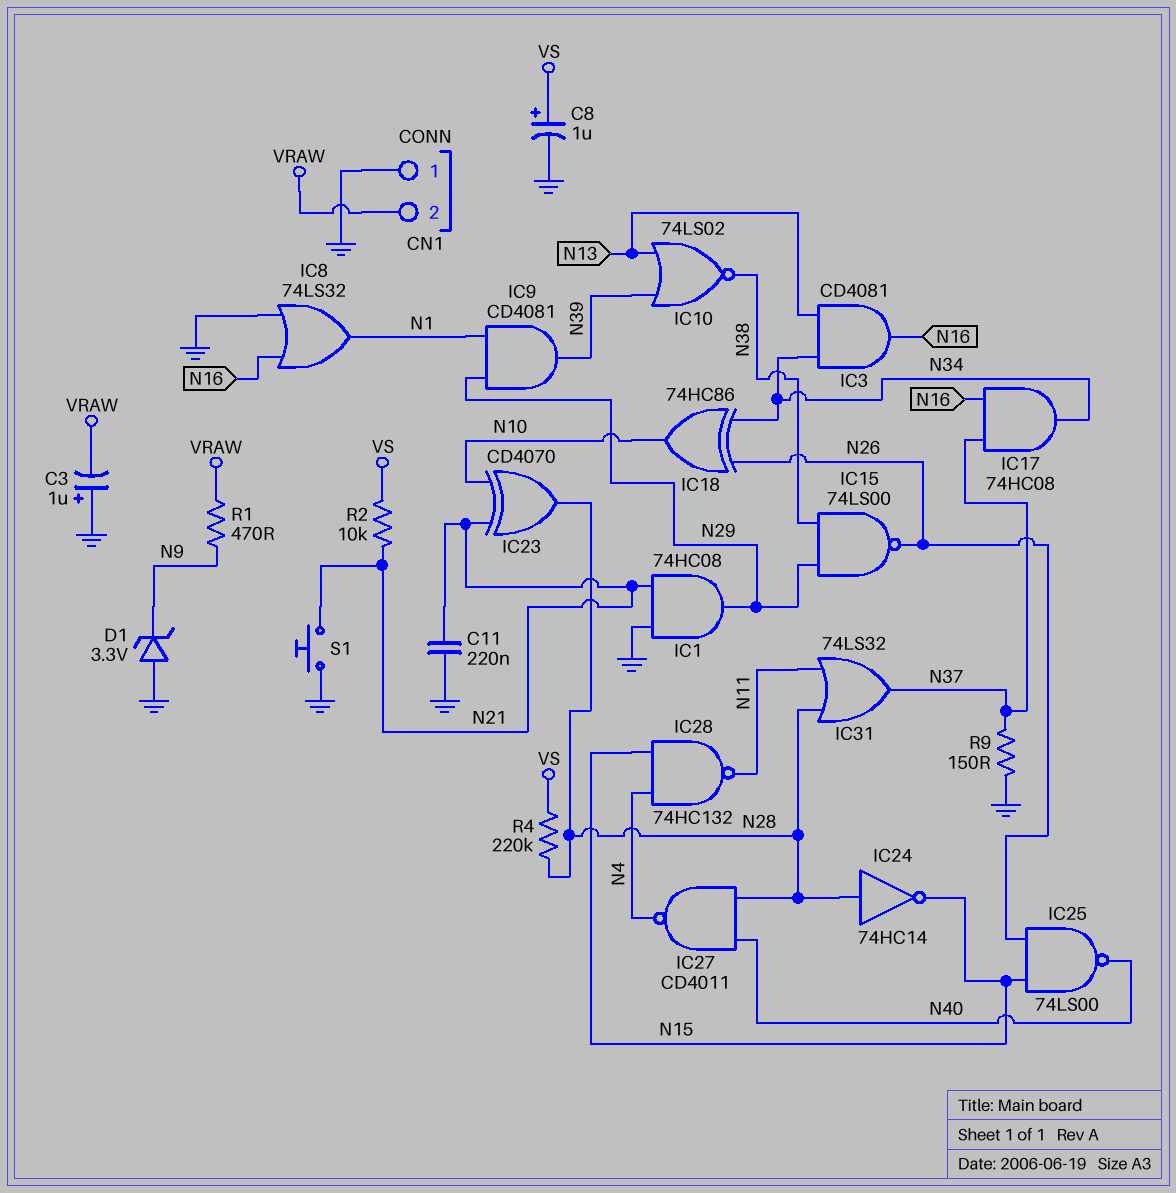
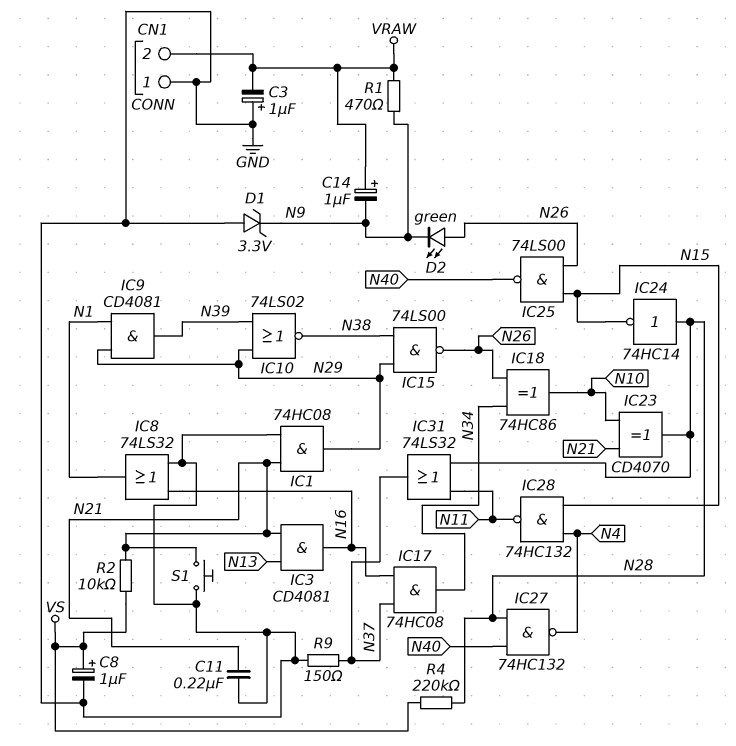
C14: none -> 1uF (plus VRAW, minus N9)
D2: none -> LED green (A N26, K N9)
IC3: AND CD4081 (in N13, in N34, out N16) -> AND CD4081 (in N13, in N21, out N16)
IC10: NOR 74LS02 (in N13, in N39, out N38) -> NOR 74LS02 (in N29, in N39, out N38)
IC27: NAND CD4011 (in N28, in N40, out N4) -> NAND 74HC132 (in N28, in N40, out N4)

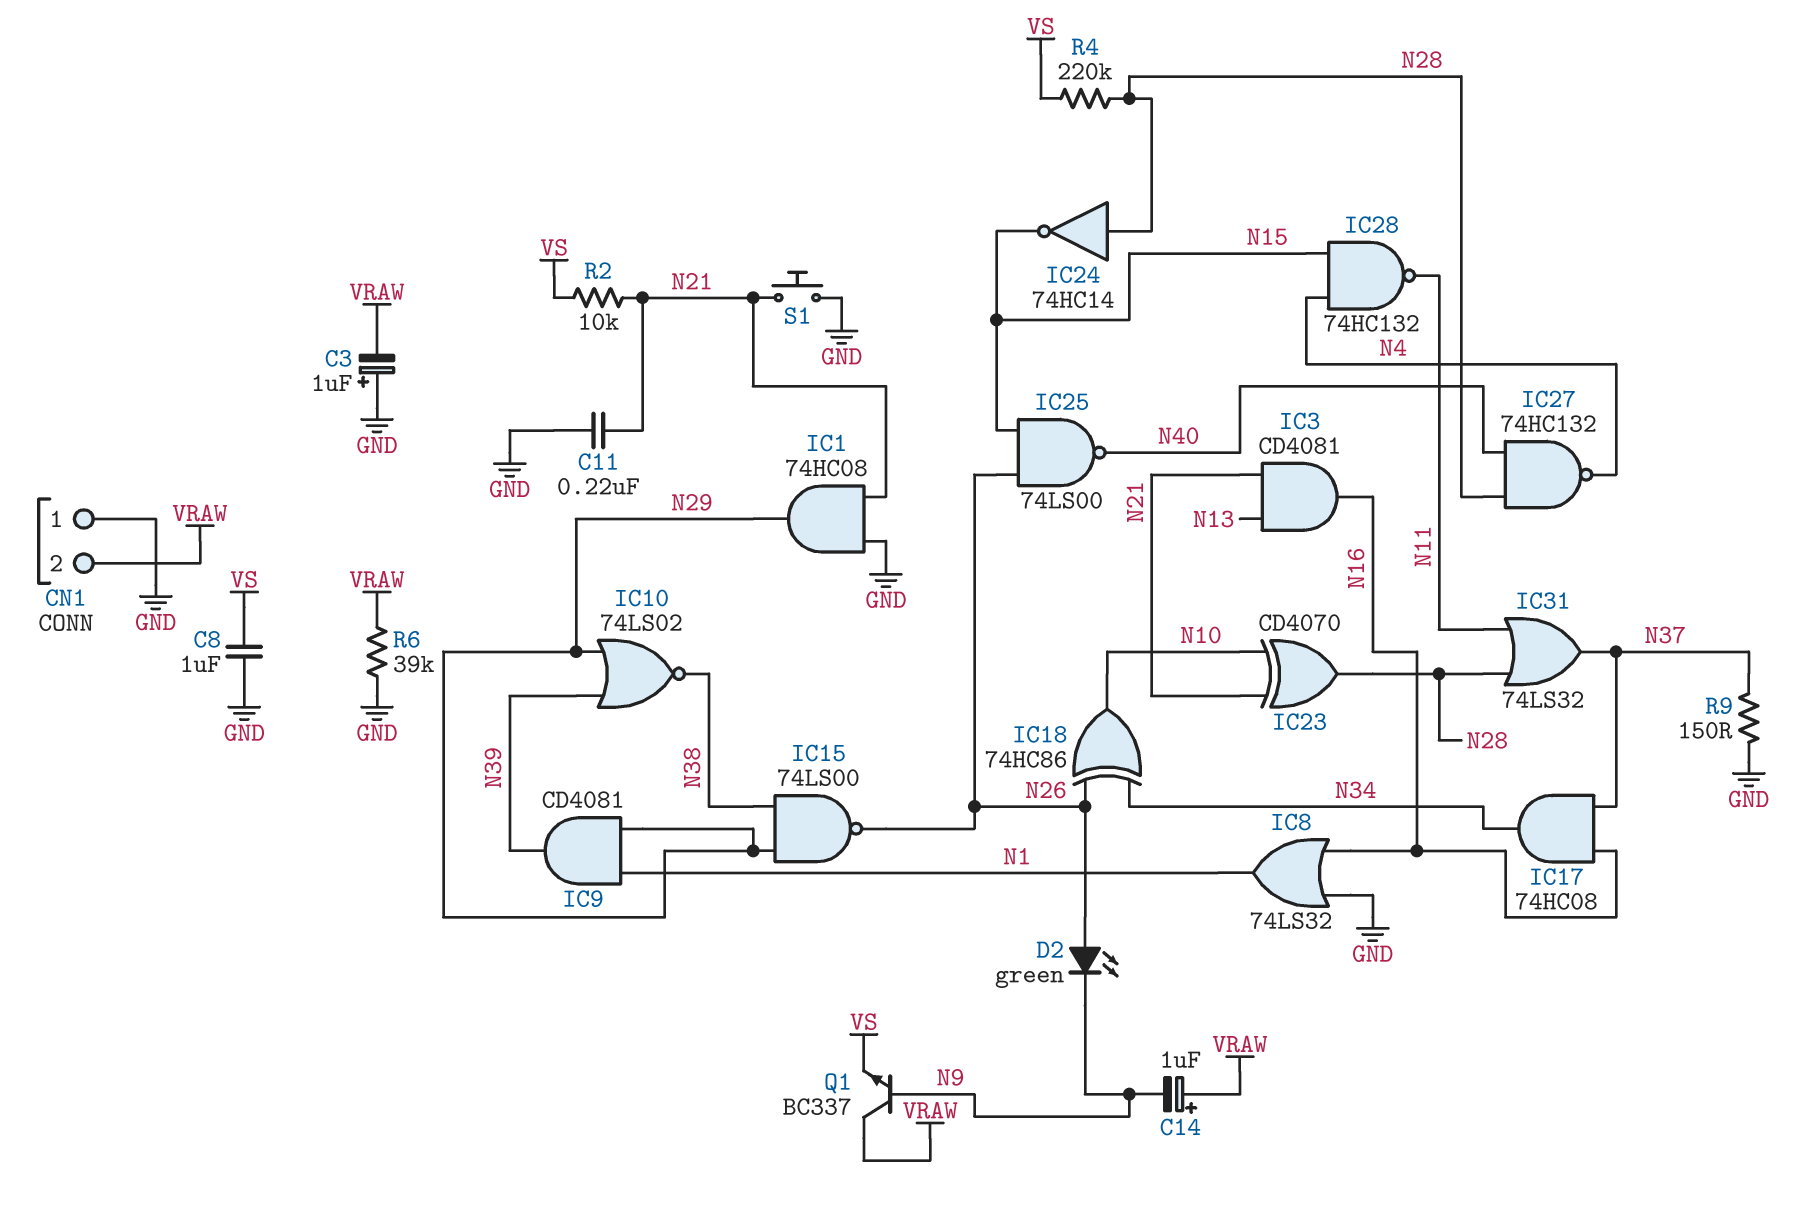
C8: 1uF (plus VS, minus GND) -> 1uF (GND, VS)
D1: zener 3.3V (A GND, K N9) -> none
Q1: none -> NPN BC337 (B N9, C VRAW, E VS)
R1: 470 (N9, VRAW) -> none
R6: none -> 39k (GND, VRAW)

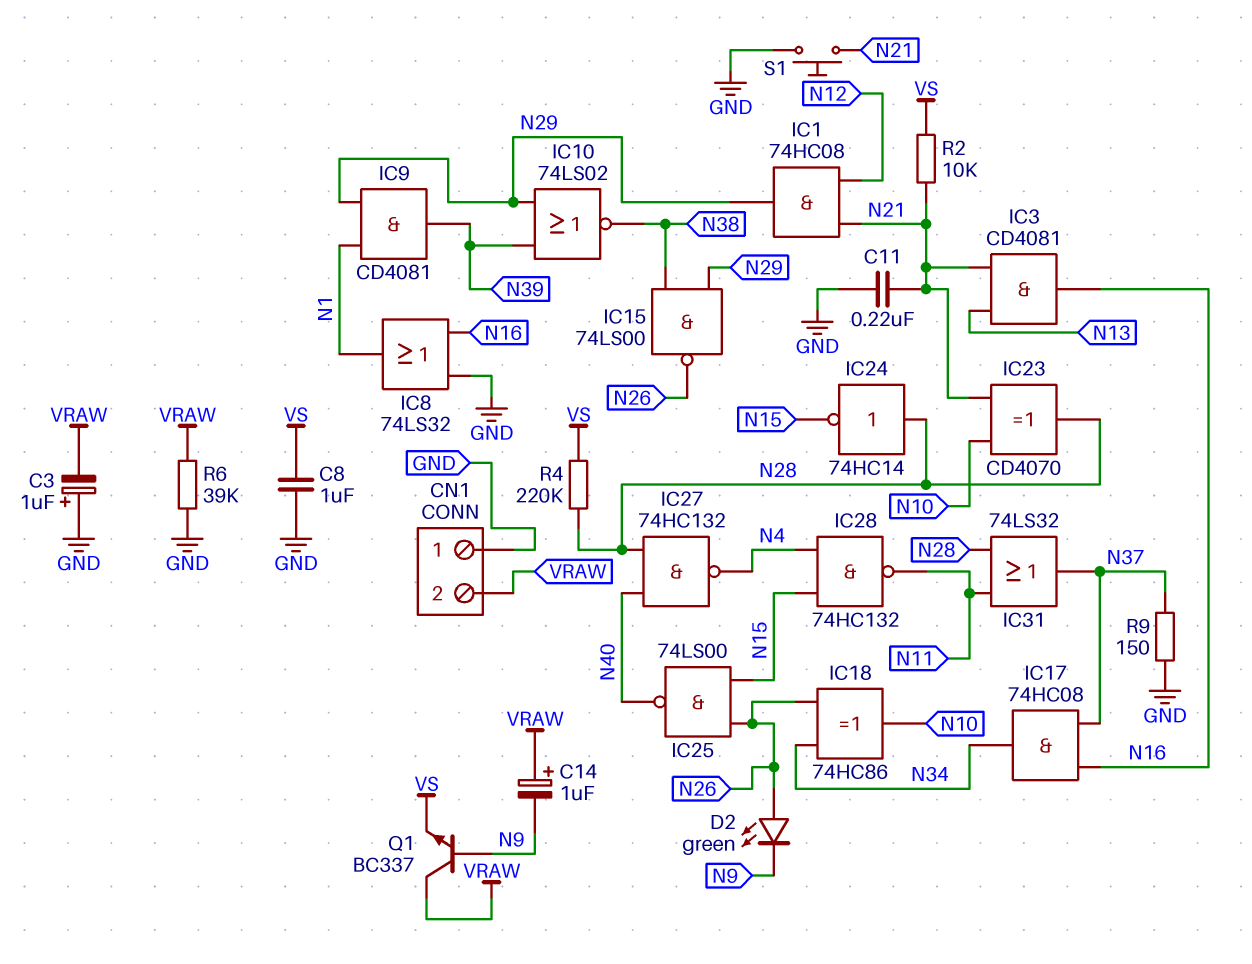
IC1: AND 74HC08 (in GND, in N21, out N29) -> AND 74HC08 (in N12, in N21, out N29)

